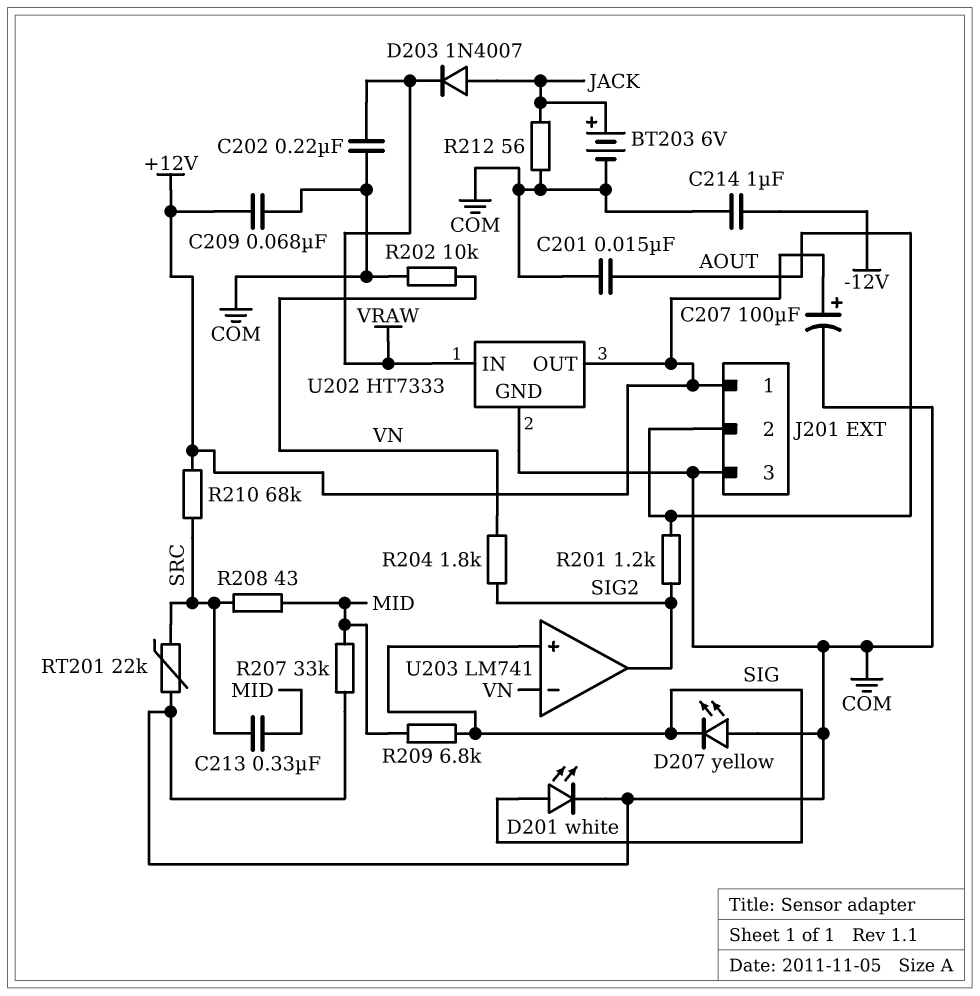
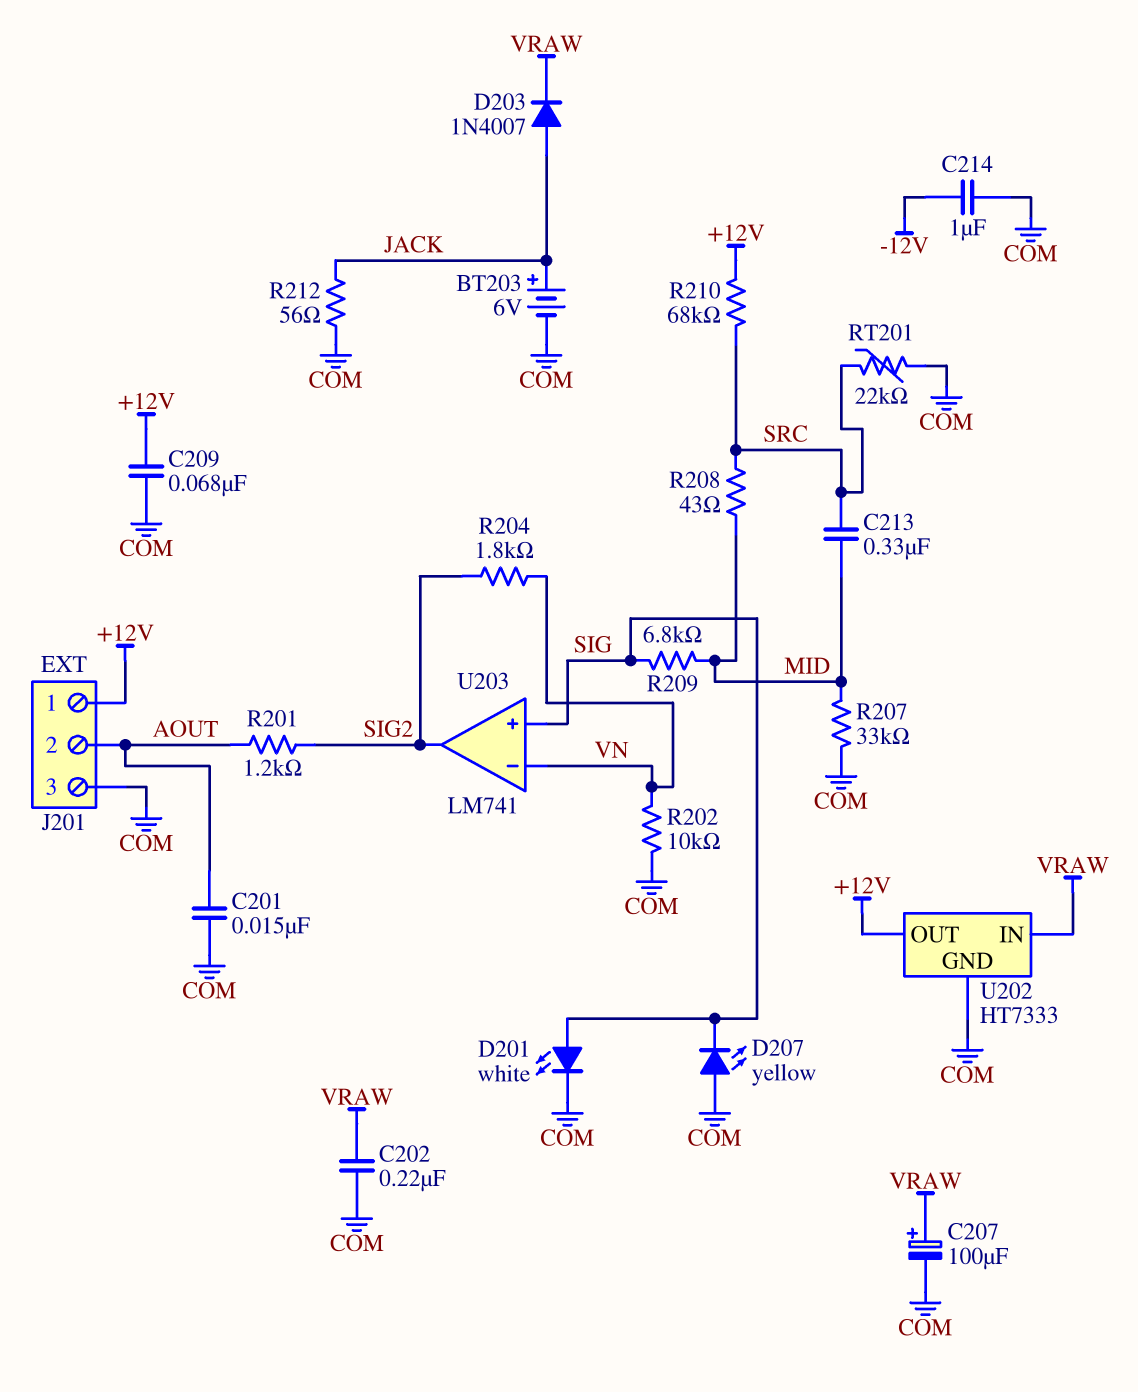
C207: 100uF (plus +12V, minus COM) -> 100uF (plus VRAW, minus COM)

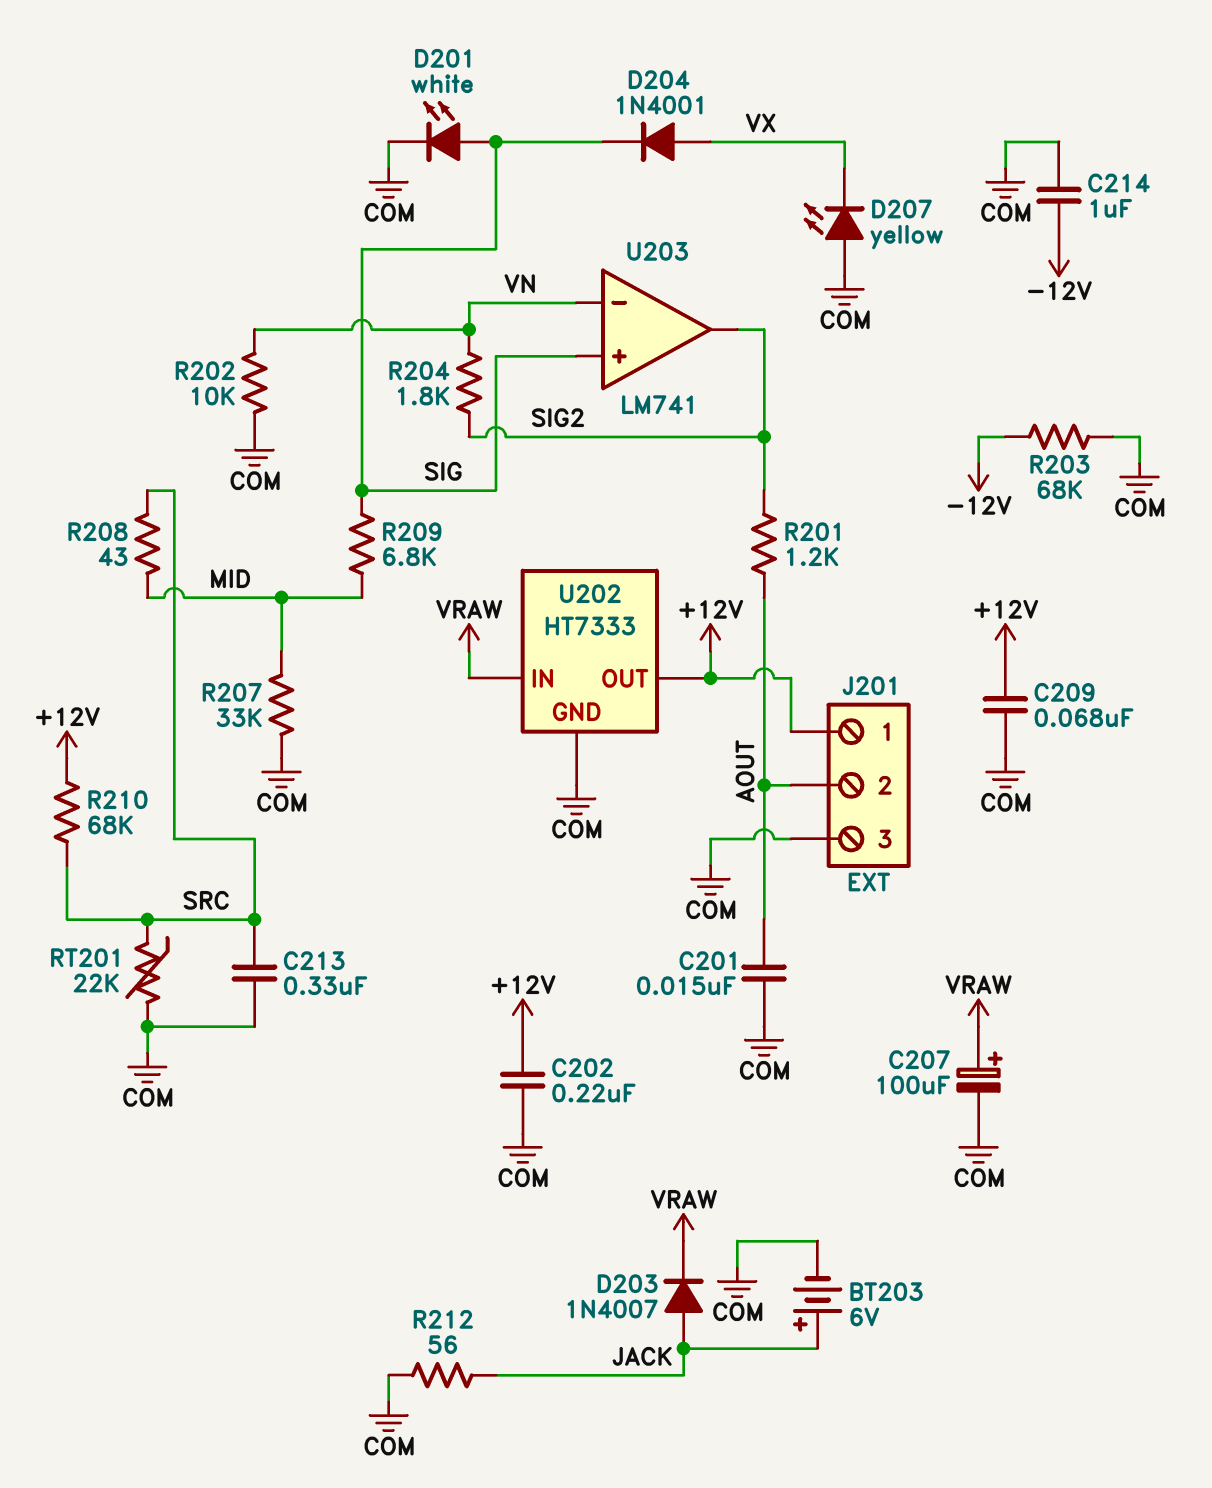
C202: 220nF (COM, VRAW) -> 220nF (+12V, COM)
C213: 330nF (MID, SRC) -> 330nF (COM, SRC)
D204: none -> diode 1N4001 (A VX, K SIG)
D207: LED yellow (A COM, K SIG) -> LED yellow (A COM, K VX)
R203: none -> 68k (-12V, COM)

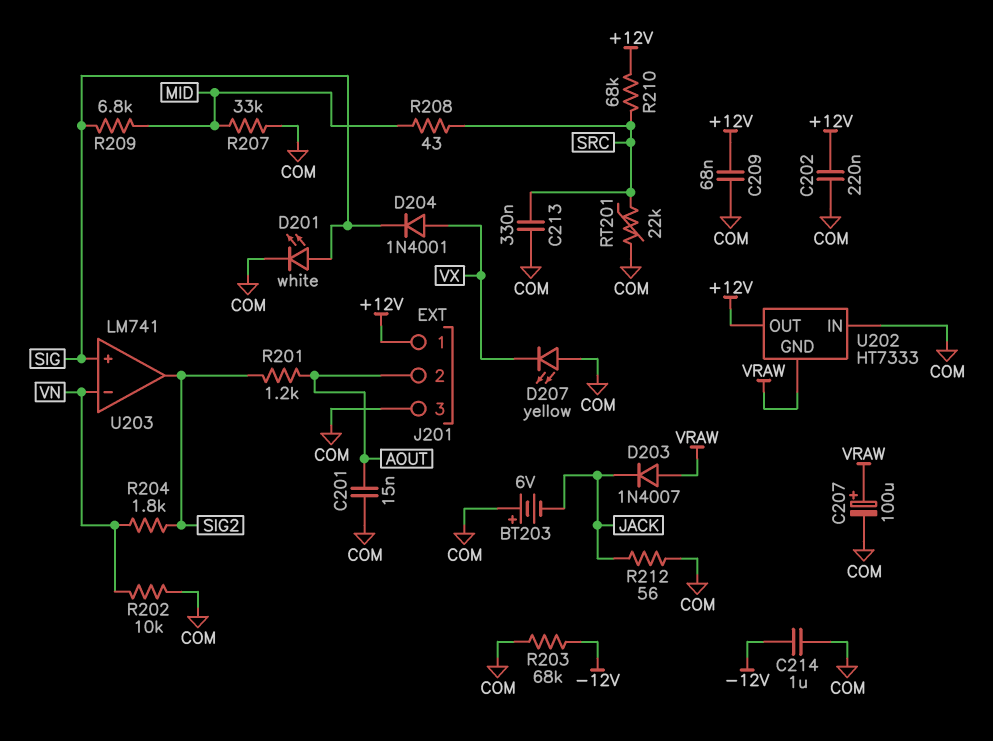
BT203: 6V (plus JACK, minus COM) -> 6V (plus COM, minus JACK)
D203: diode 1N4007 (A JACK, K VRAW) -> diode 1N4007 (A VRAW, K JACK)
U202 pin GND: COM -> VRAW
U202 pin IN: VRAW -> COM

